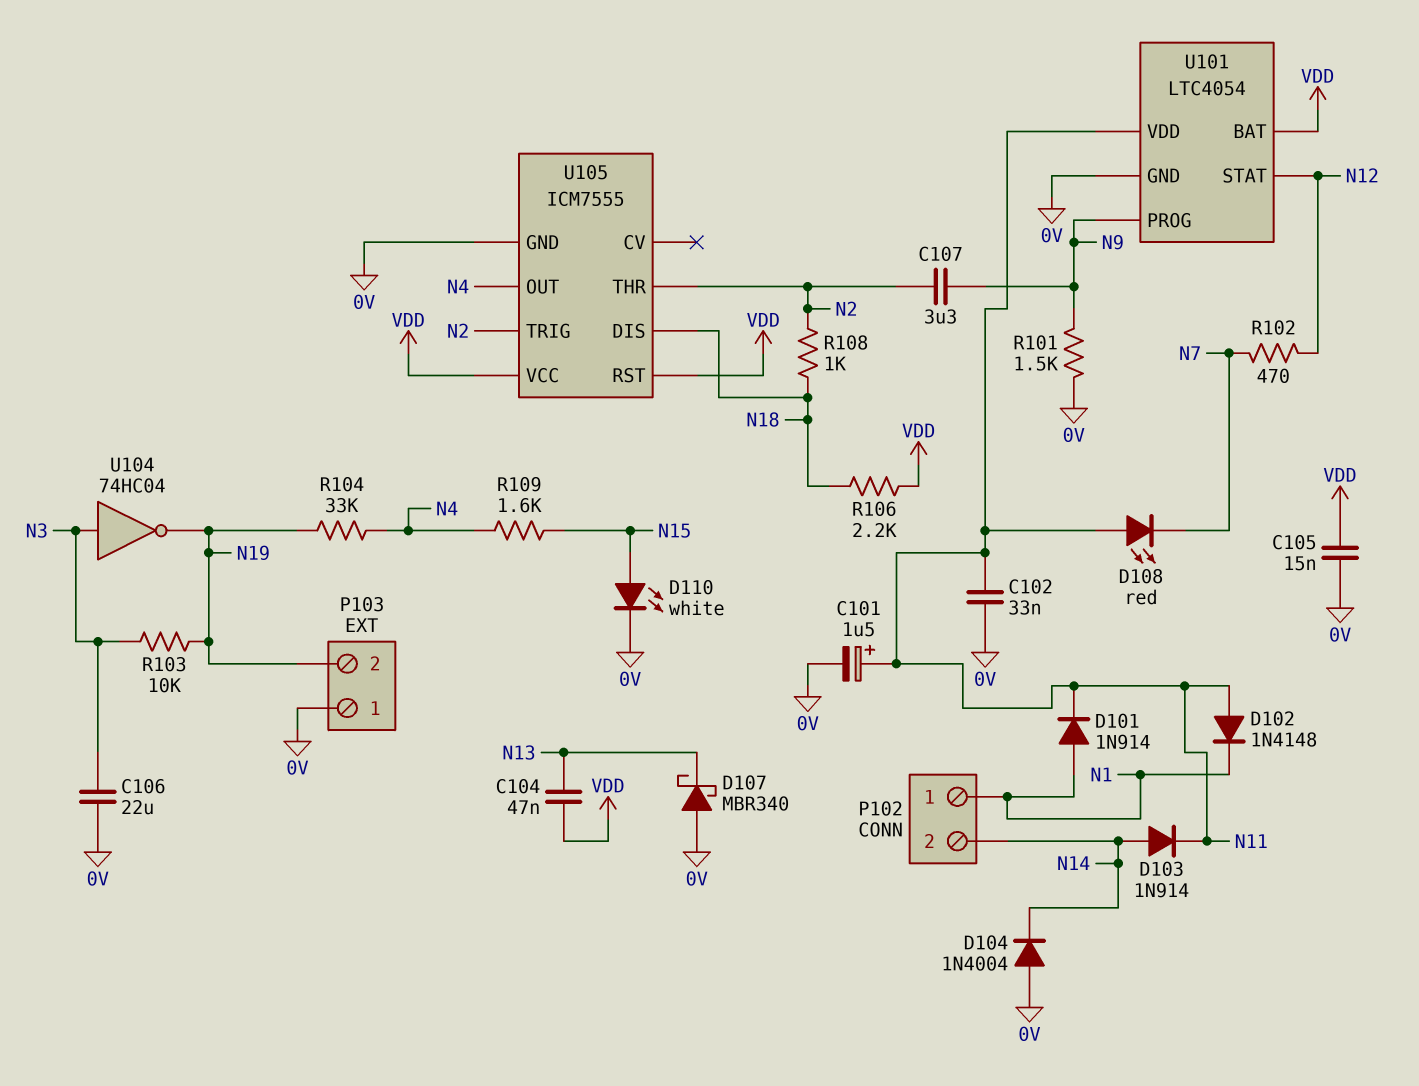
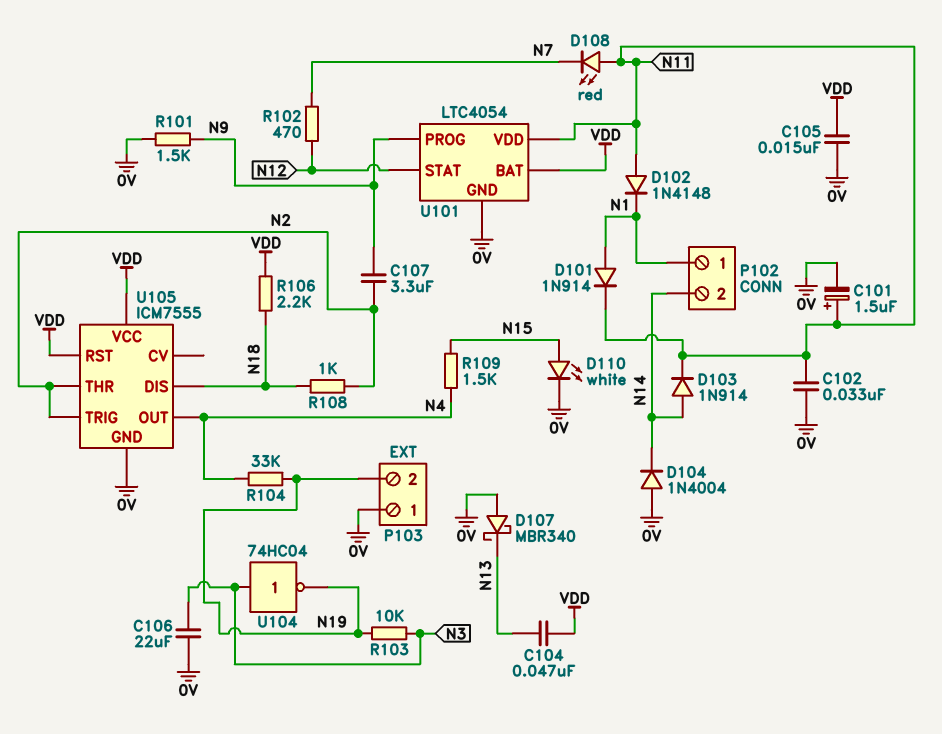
R109: 1.6k (N4, N15) -> 1.5k (N4, N15)

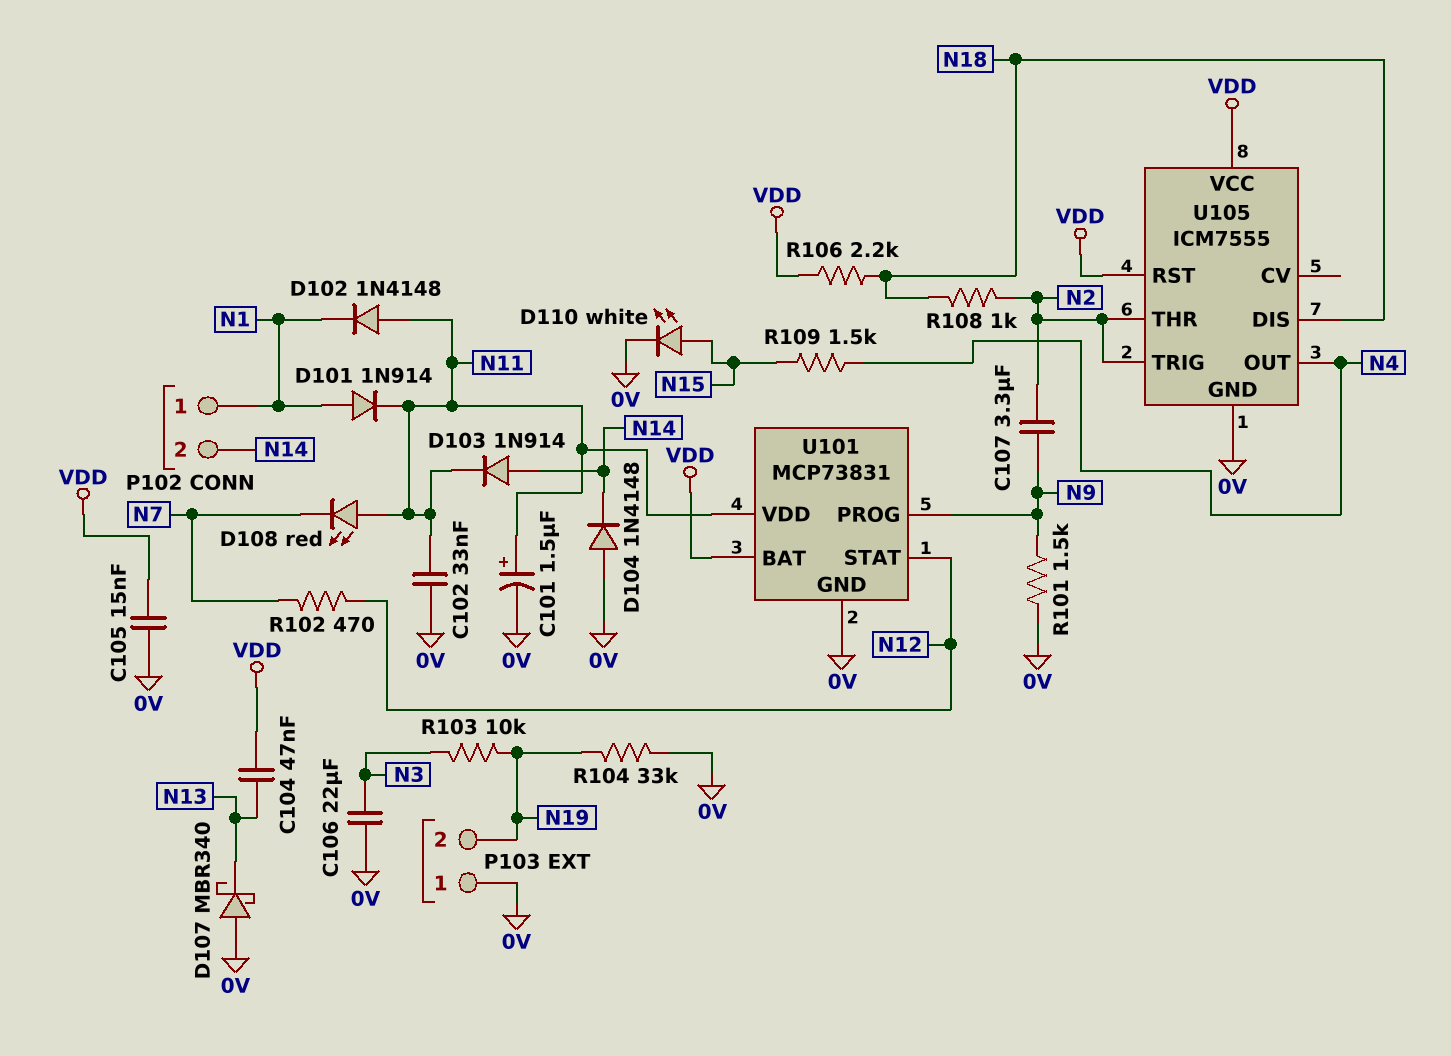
D104: diode 1N4004 (A 0V, K N14) -> diode 1N4148 (A 0V, K N14)
R104: 33k (N4, N19) -> 33k (0V, N19)
U101: LTC4054 -> MCP73831
U104: NOT 74HC04 (in N3, out N19) -> none

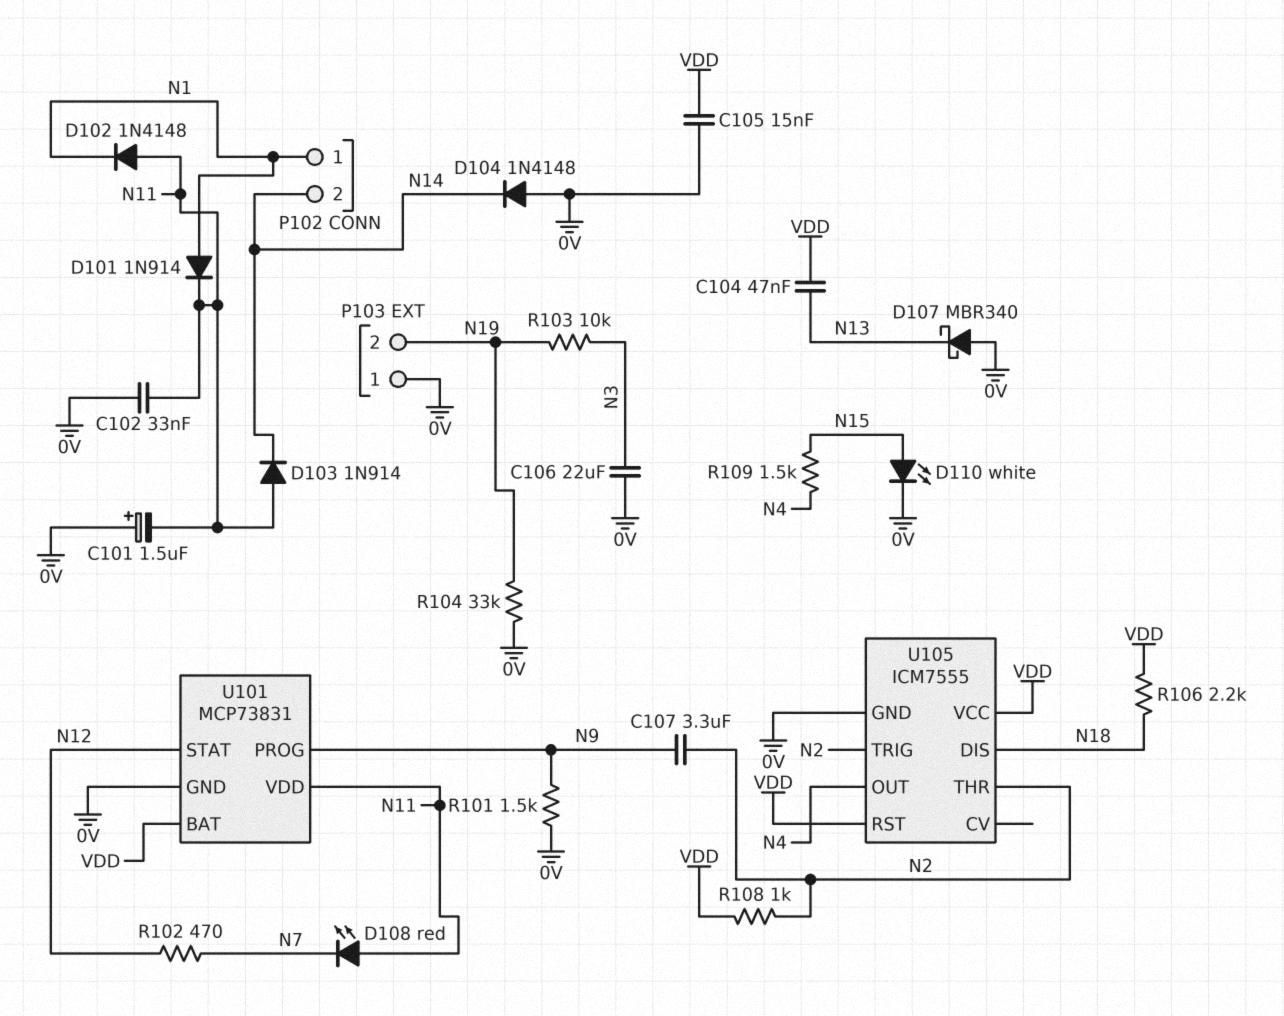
C101: 1.5uF (plus N11, minus 0V) -> 1.5uF (plus 0V, minus N11)
D103: diode 1N914 (A N14, K N11) -> diode 1N914 (A N11, K N14)
R108: 1k (N2, N18) -> 1k (N2, VDD)

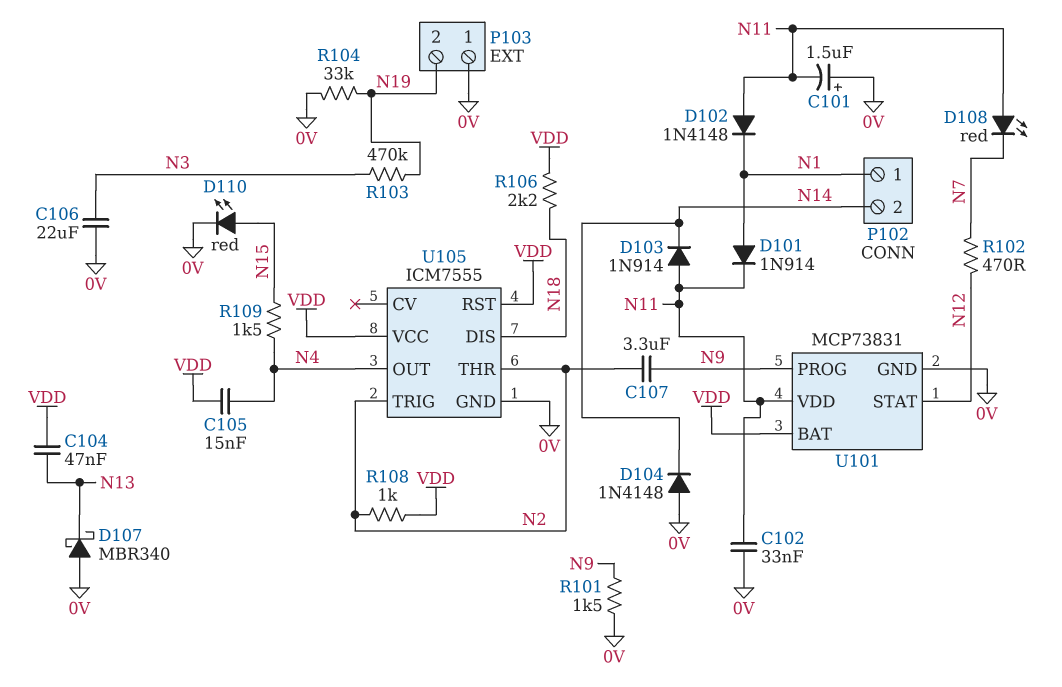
C105: 15nF (0V, VDD) -> 15nF (N4, VDD)
D110: LED white (A N15, K 0V) -> LED red (A N15, K 0V)
R103: 10k (N3, N19) -> 470k (N3, N19)

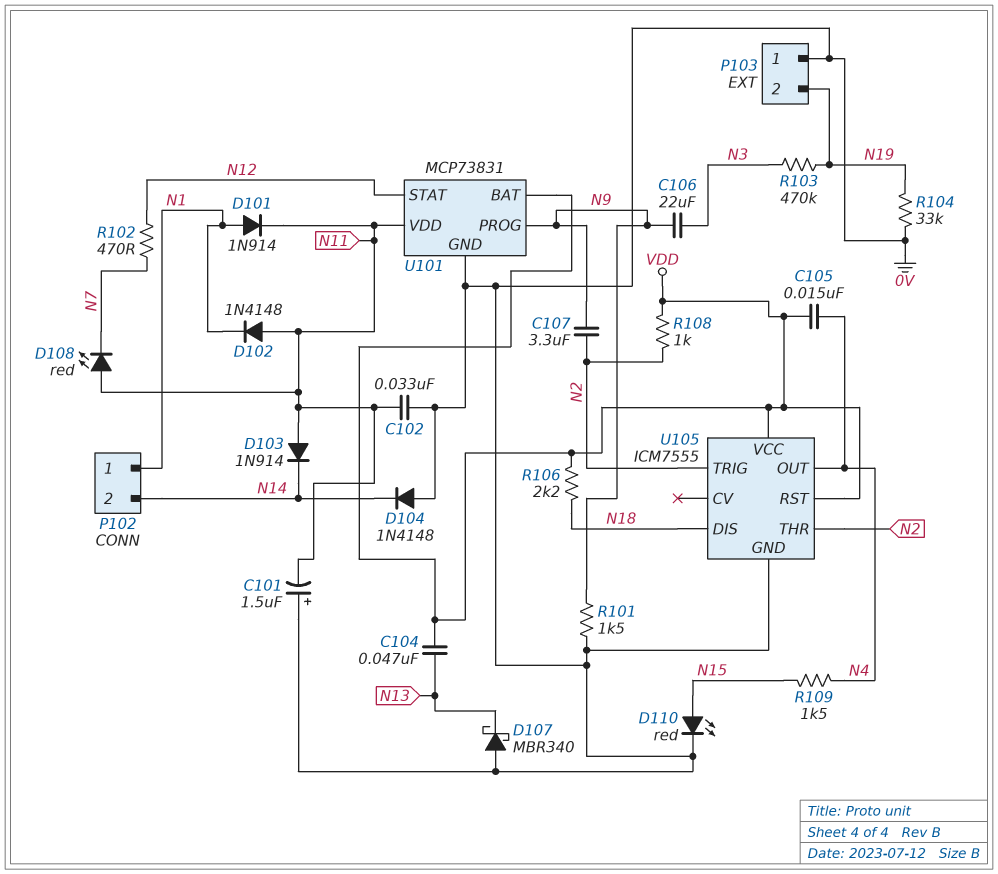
C106: 22uF (0V, N3) -> 22uF (N3, N9)

